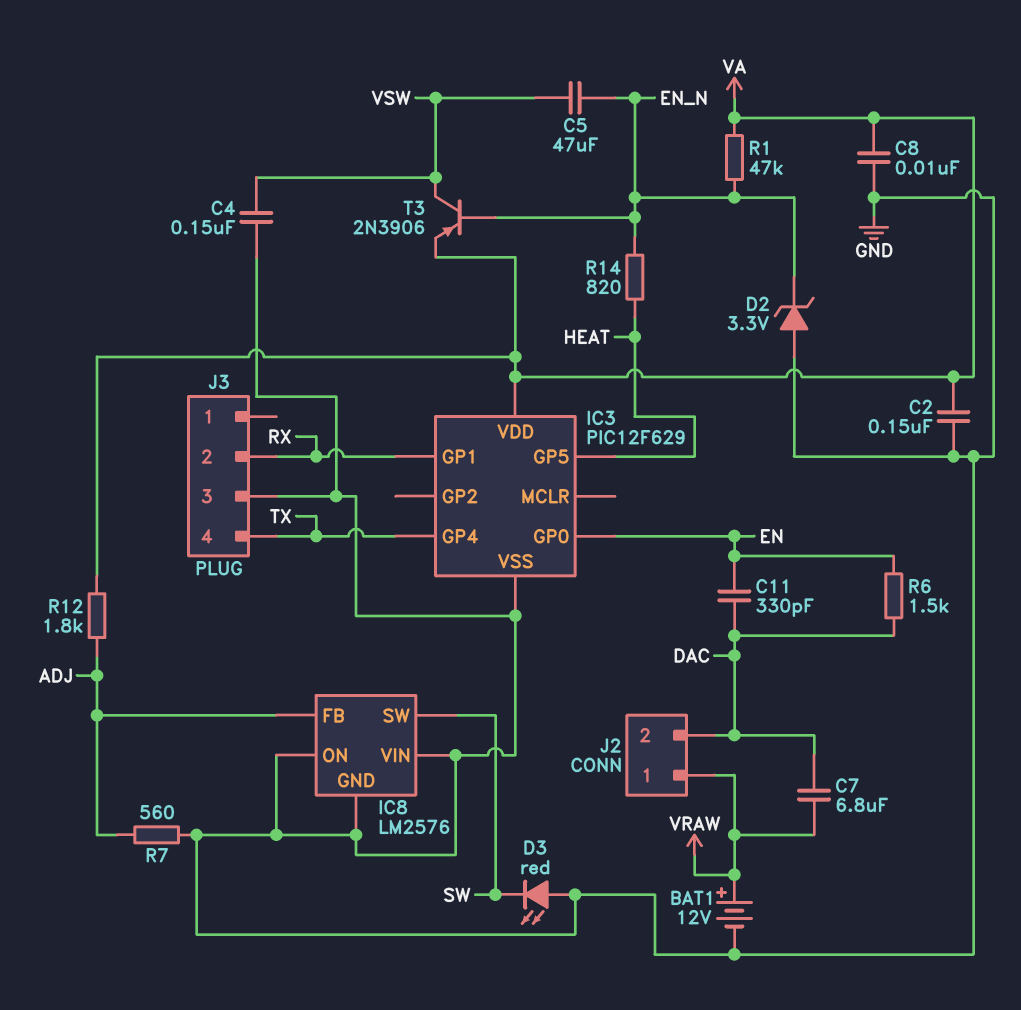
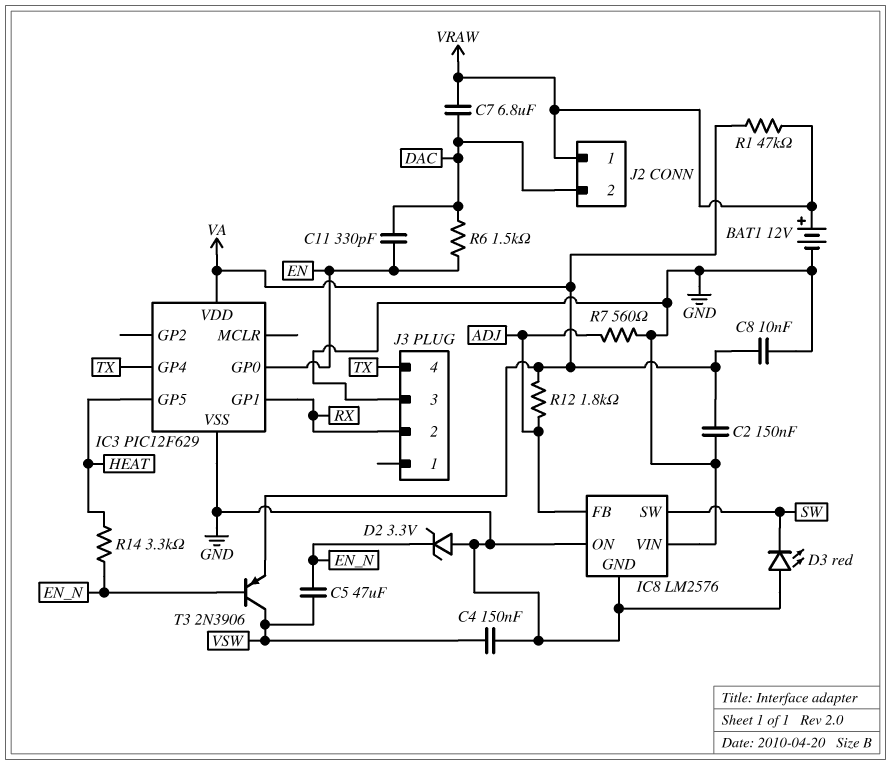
R1: 47k (EN_N, VA) -> 47k (VA, VRAW)
R14: 820 (EN_N, HEAT) -> 3.3k (EN_N, HEAT)

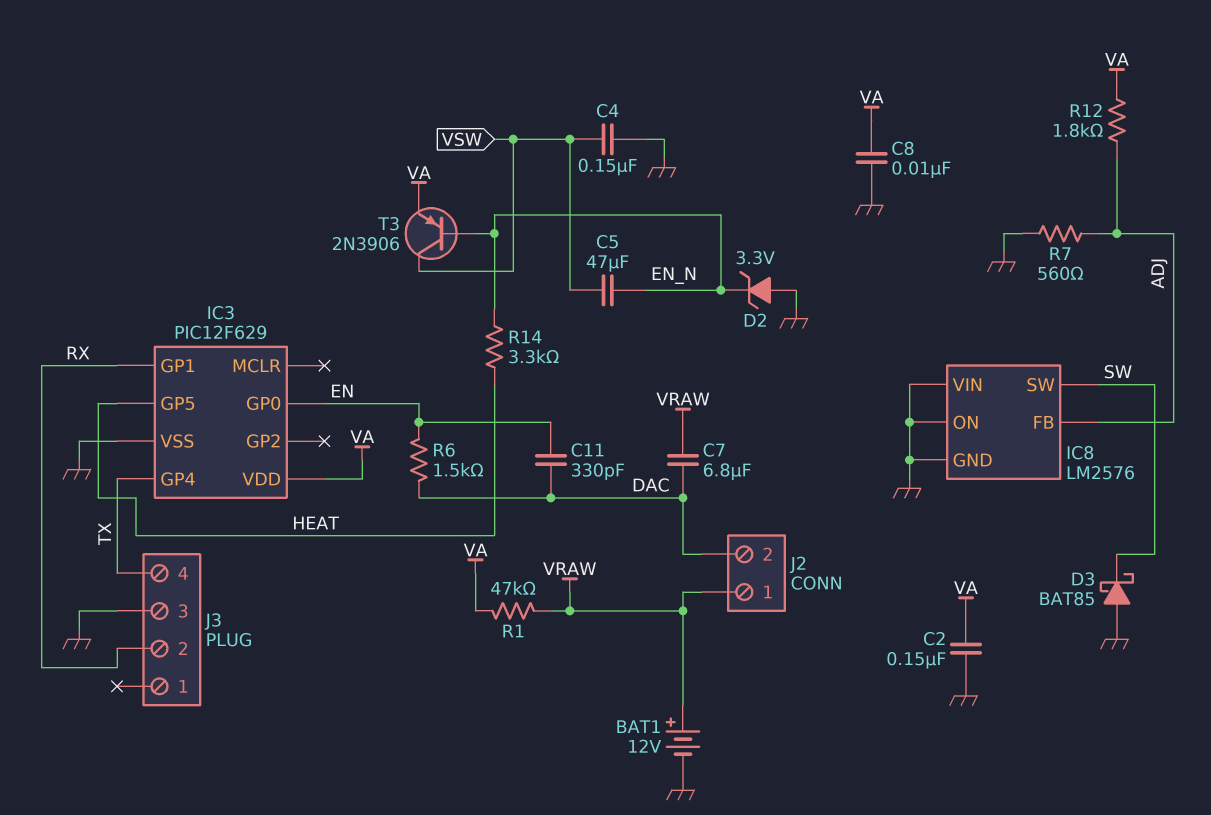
D3: LED red (A GND, K SW) -> schottky BAT85 (A GND, K SW)

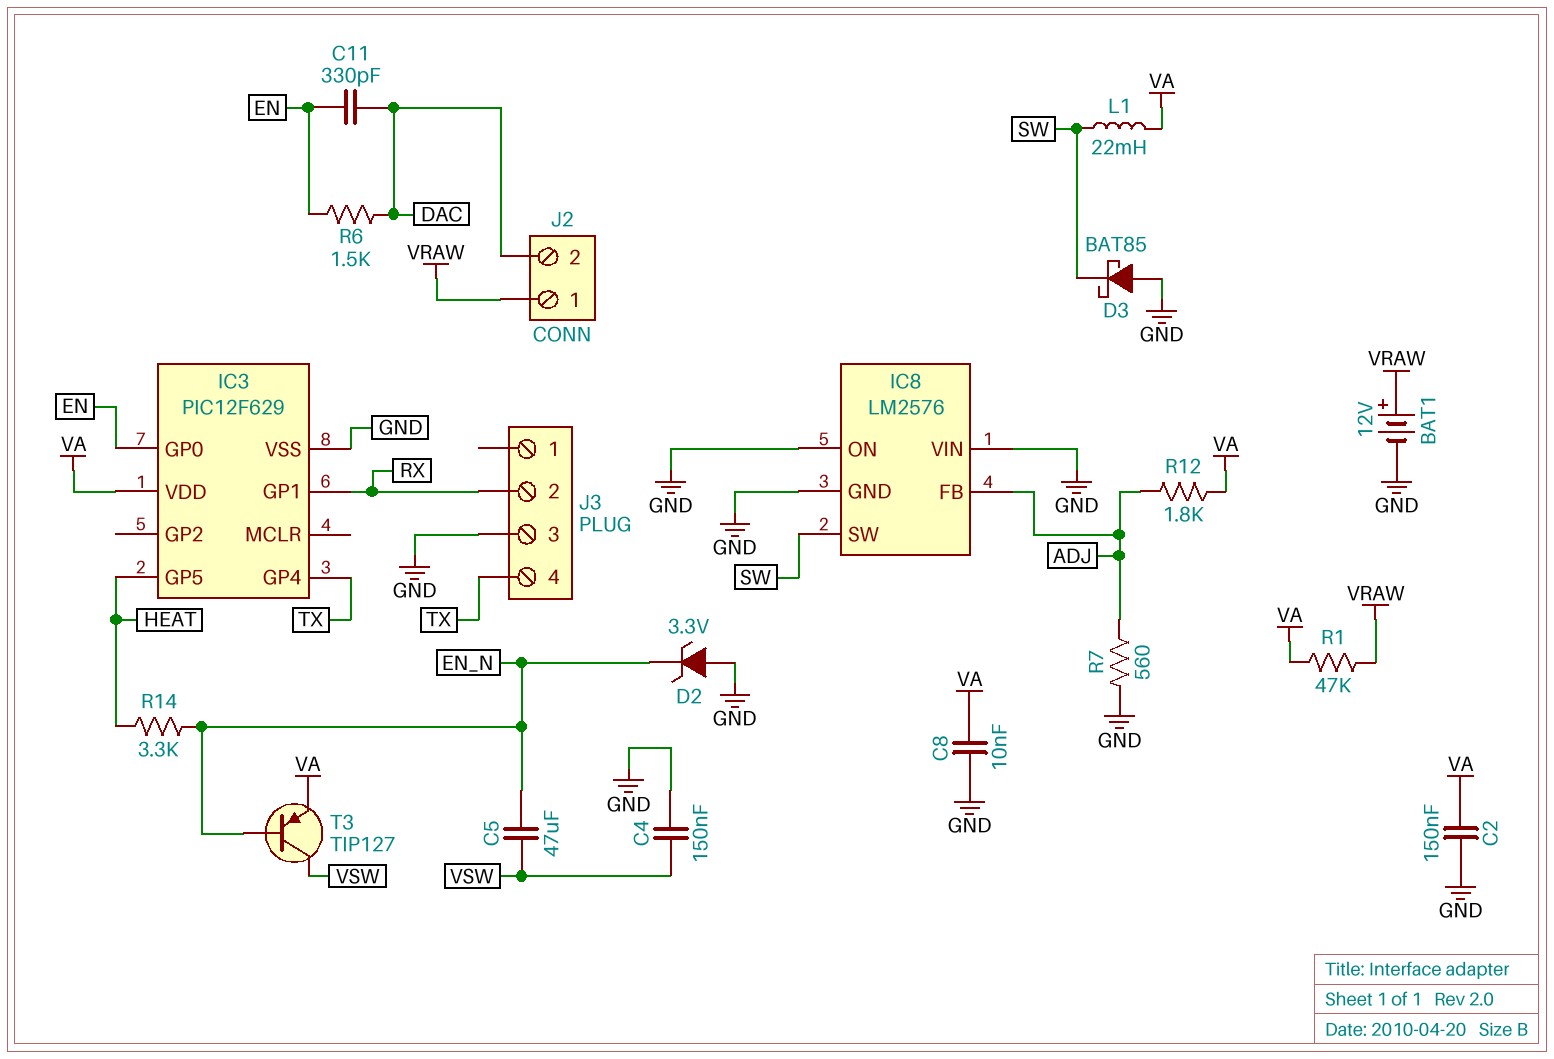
C7: 6.8uF (DAC, VRAW) -> none
L1: none -> 22mH (SW, VA)
T3: PNP 2N3906 (B EN_N, C VSW, E VA) -> PNP TIP127 (B EN_N, C VSW, E VA)

